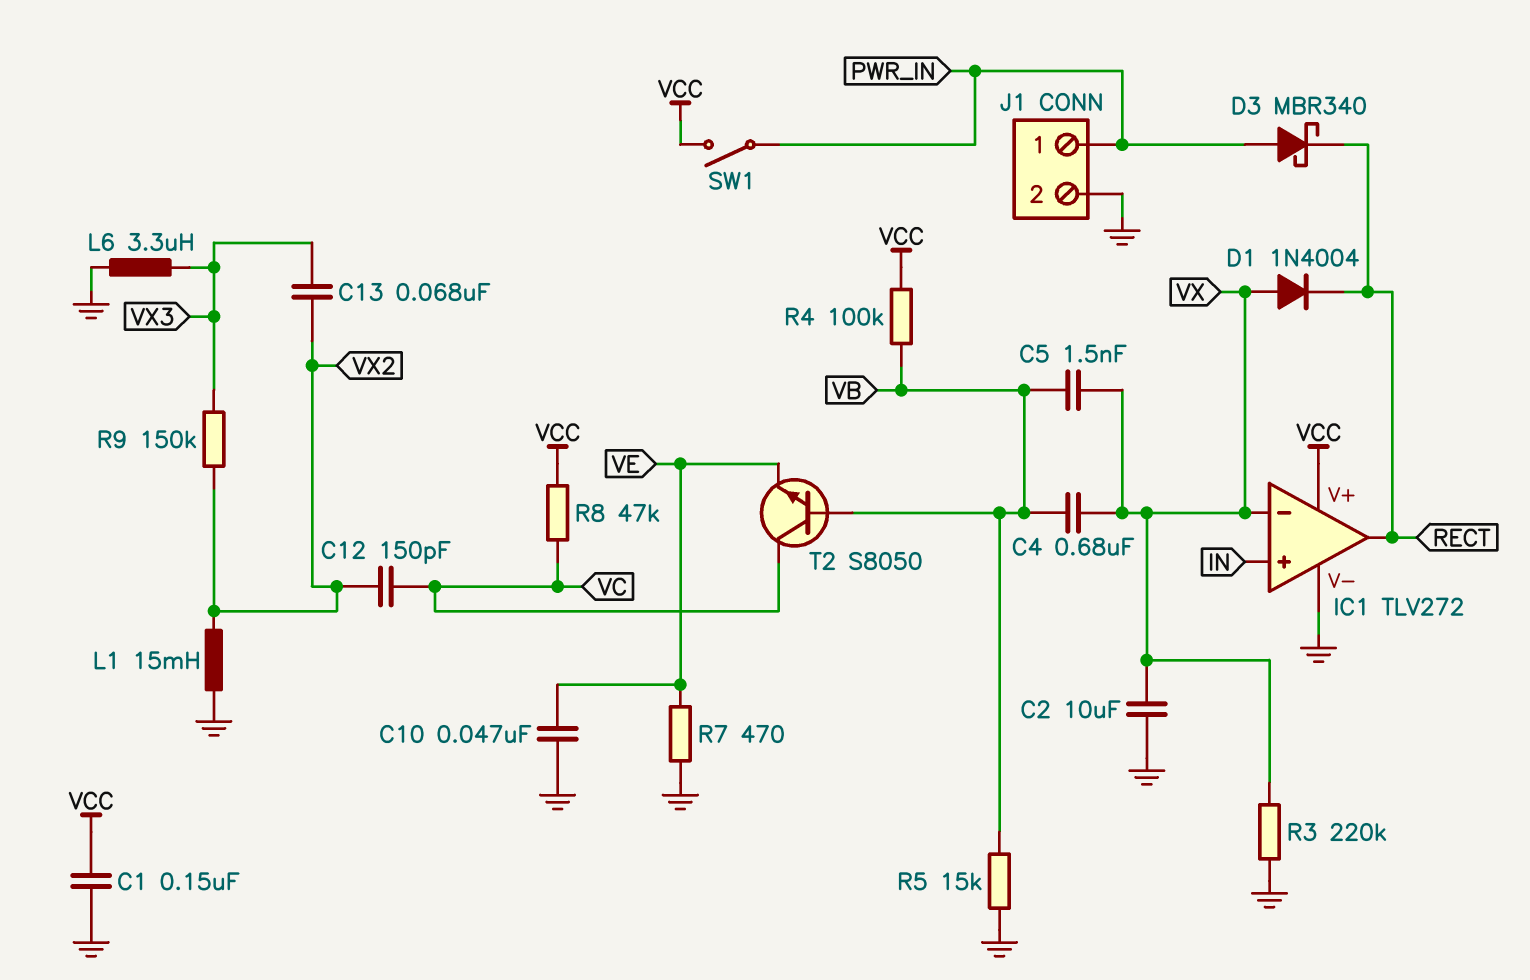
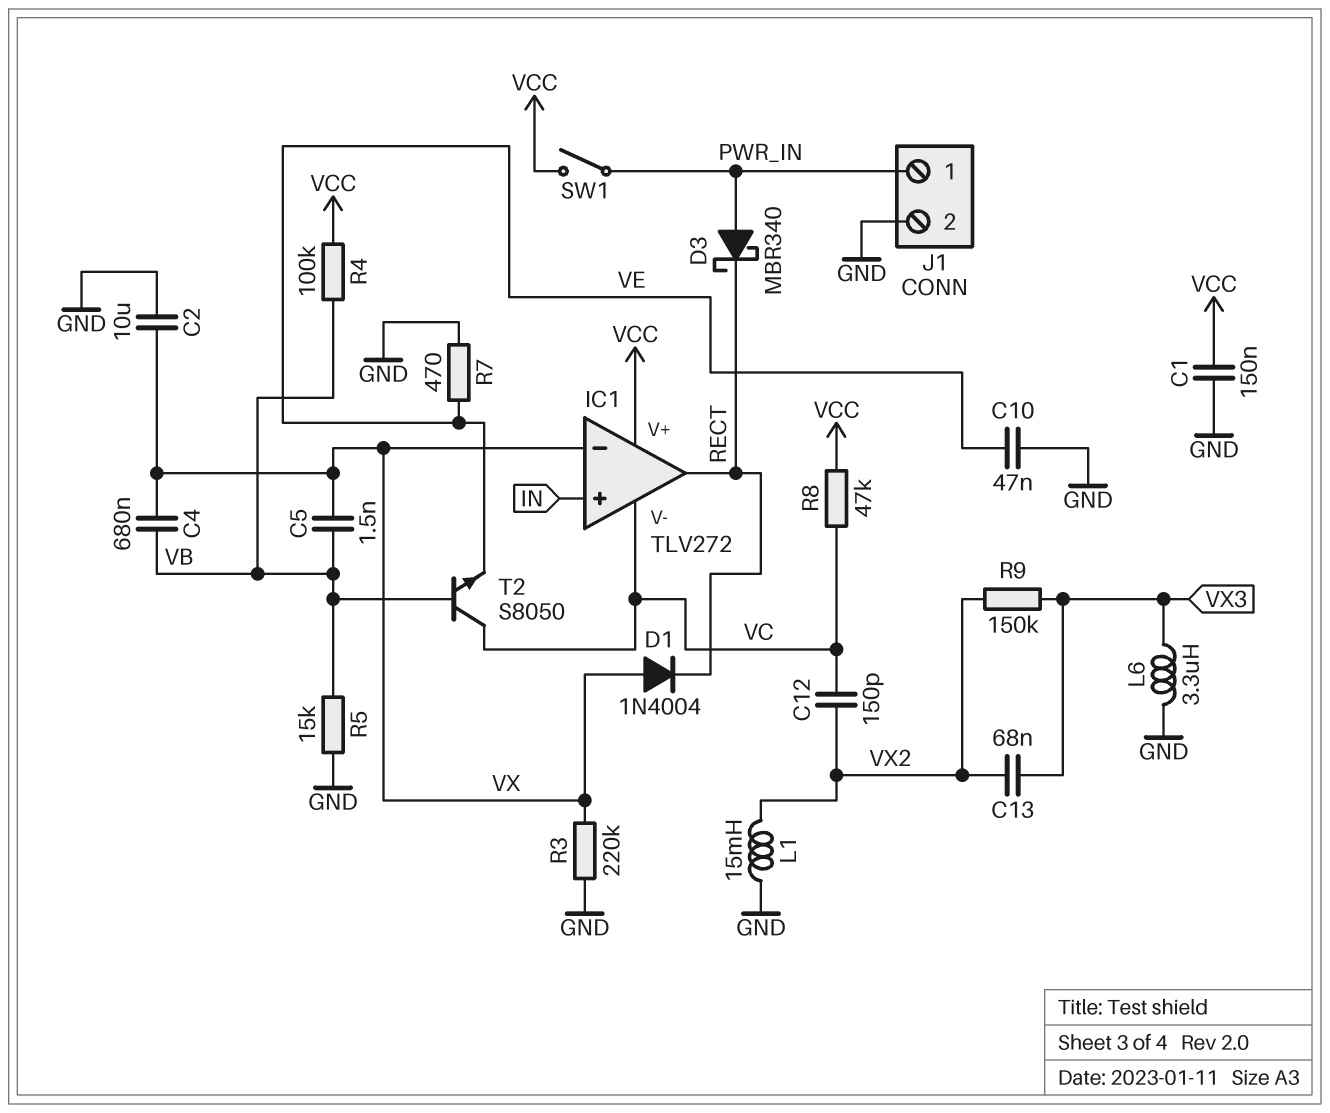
IC1 pin V-: GND -> VC

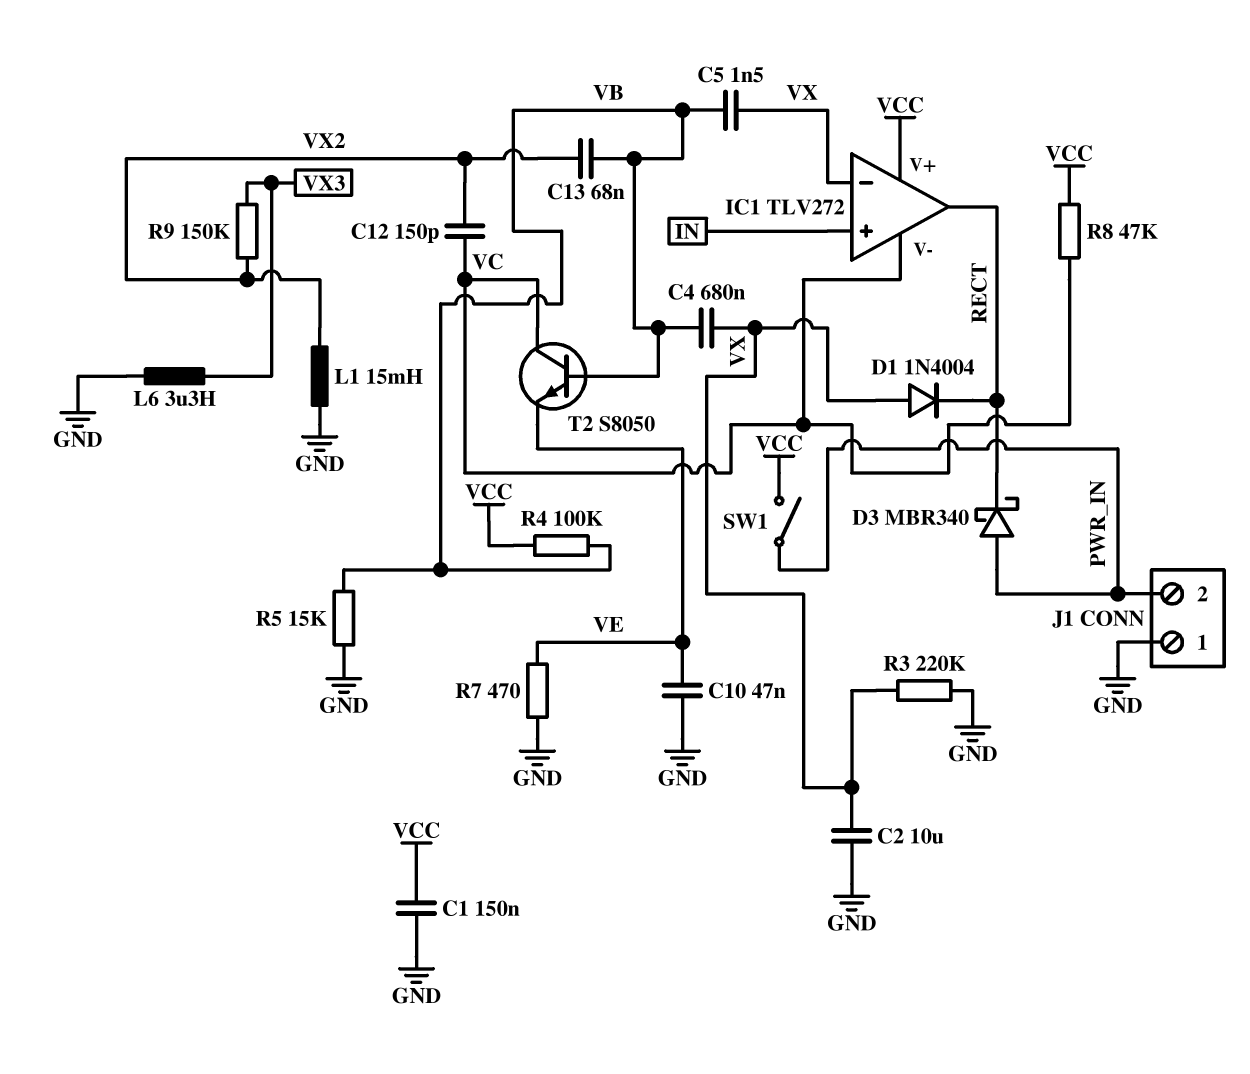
C13: 68nF (VX2, VX3) -> 68nF (VB, VX2)
J1 pin 1: PWR_IN -> GND
J1 pin 2: GND -> PWR_IN

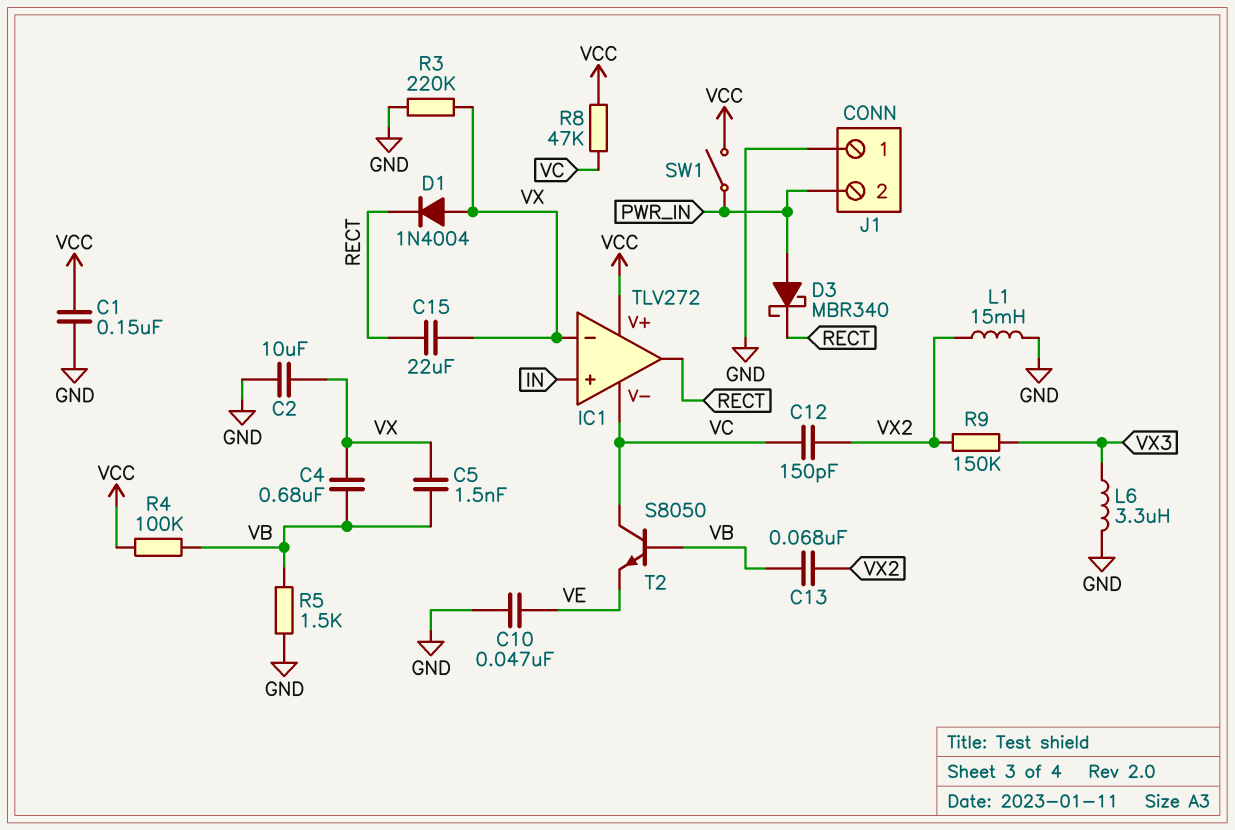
C15: none -> 22uF (RECT, VX)
R5: 15k (GND, VB) -> 1.5k (GND, VB)
R7: 470 (GND, VE) -> none

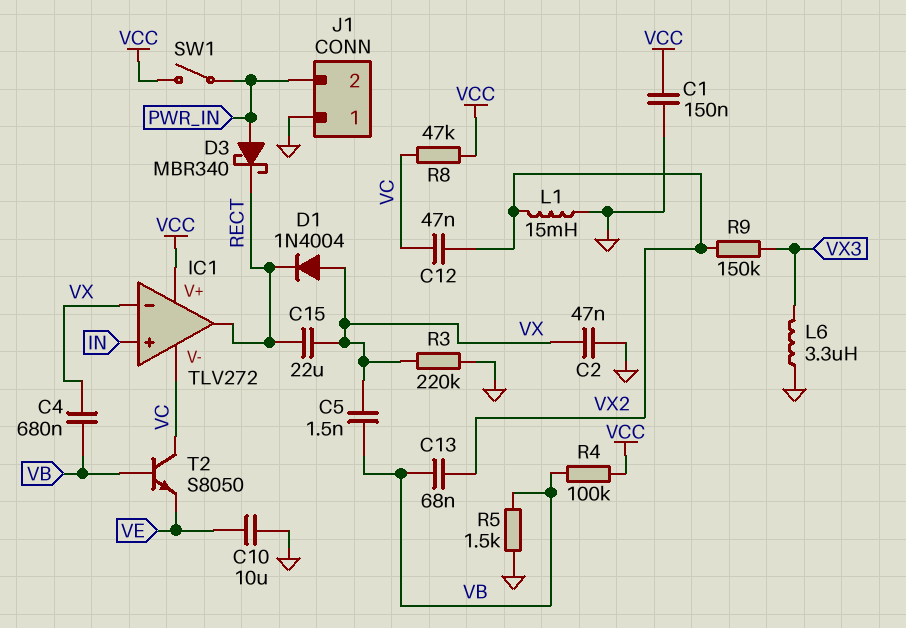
C2: 10uF (GND, VX) -> 47nF (GND, VX)
C10: 47nF (GND, VE) -> 10uF (GND, VE)
C12: 150pF (VC, VX2) -> 47nF (VC, VX2)

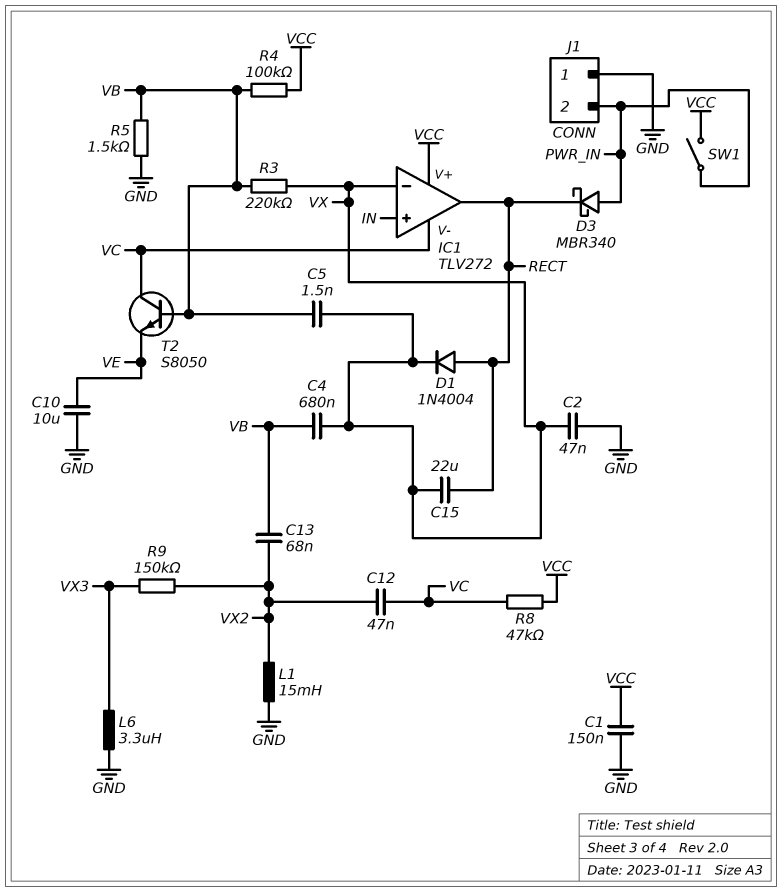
D1: diode 1N4004 (A VX, K RECT) -> diode 1N4004 (A RECT, K VX)
R3: 220k (GND, VX) -> 220k (VB, VX)

